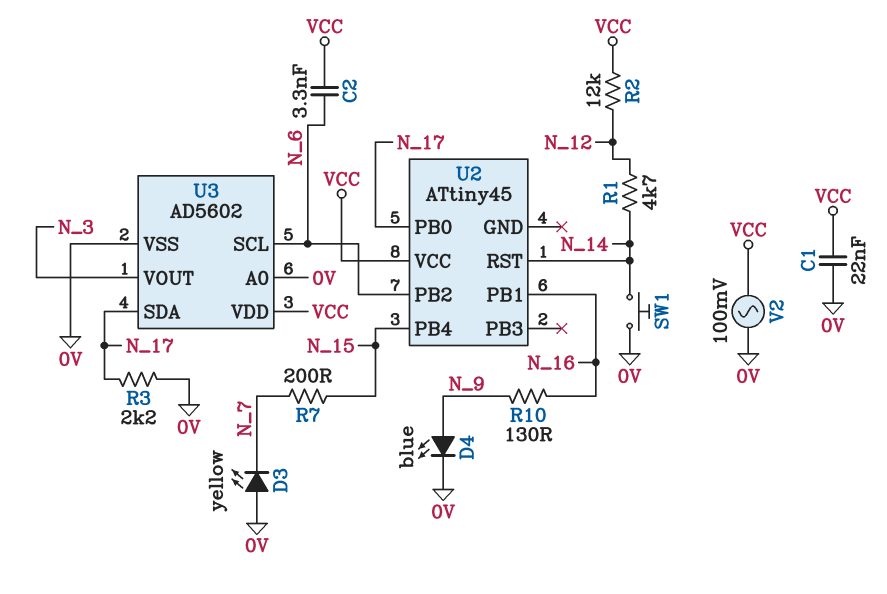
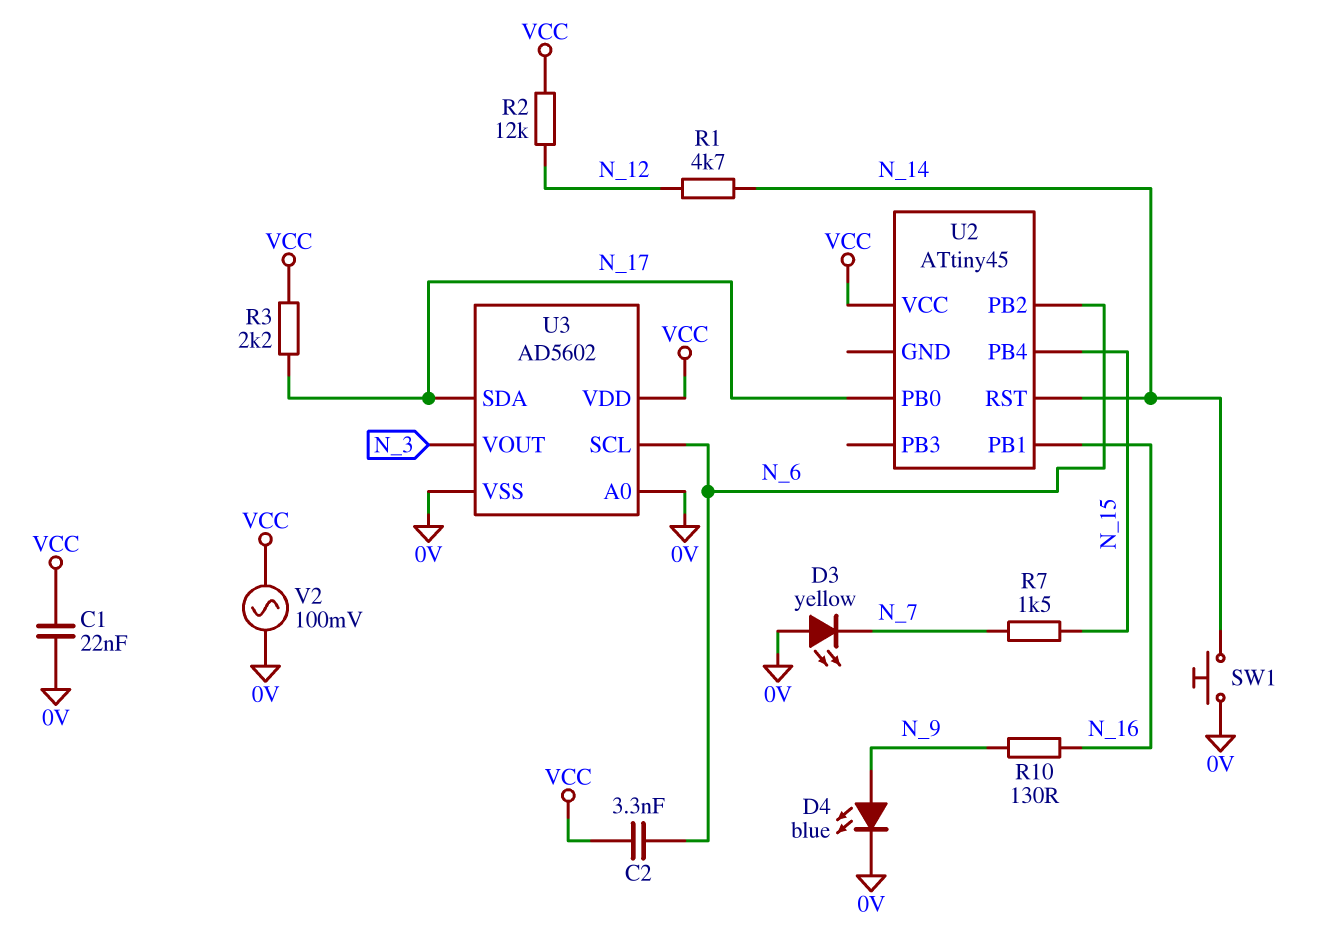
R3: 2.2k (0V, N_17) -> 2.2k (N_17, VCC)
R7: 200 (N_7, N_15) -> 1.5k (N_7, N_15)

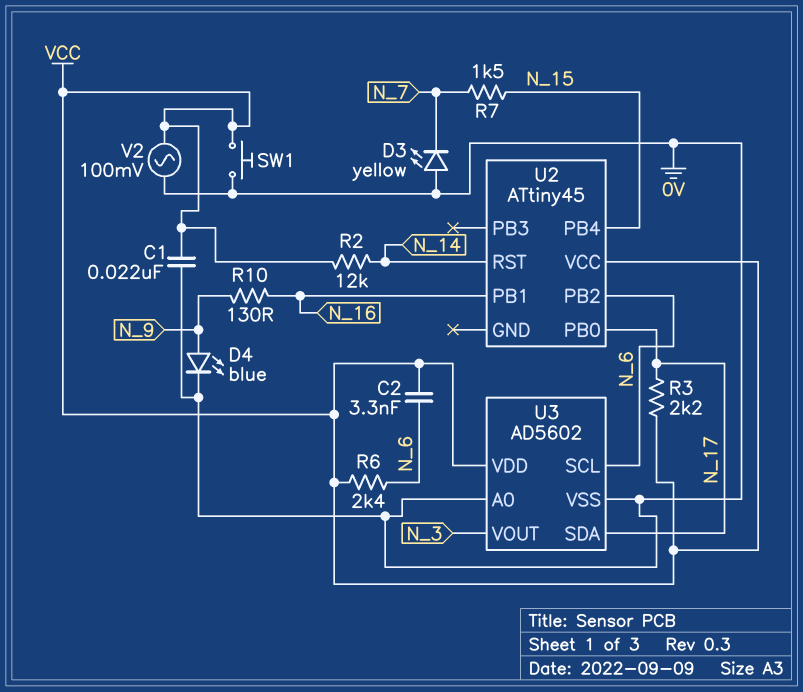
R1: 4.7k (N_12, N_14) -> none
R2: 12k (N_12, VCC) -> 12k (N_14, VCC)
R6: none -> 2.4k (N_6, VCC)
SW1: button (0V, N_14) -> button (0V, VCC)

